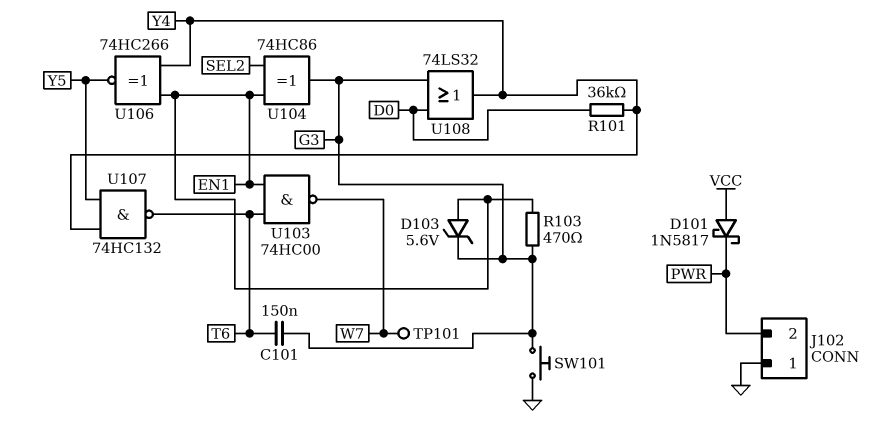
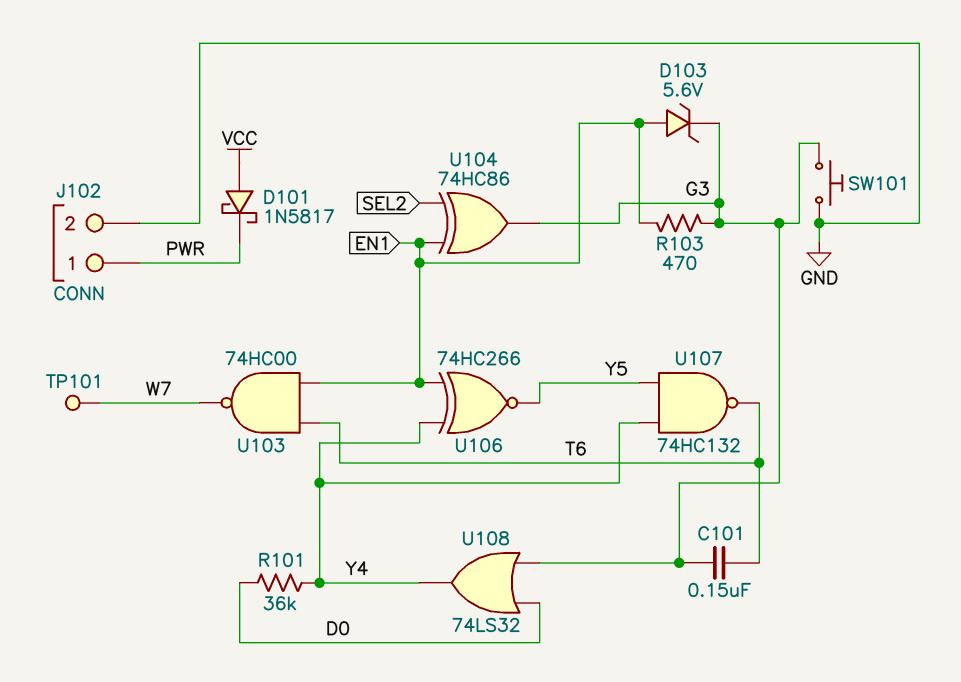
J102 pin 1: GND -> PWR
J102 pin 2: PWR -> GND

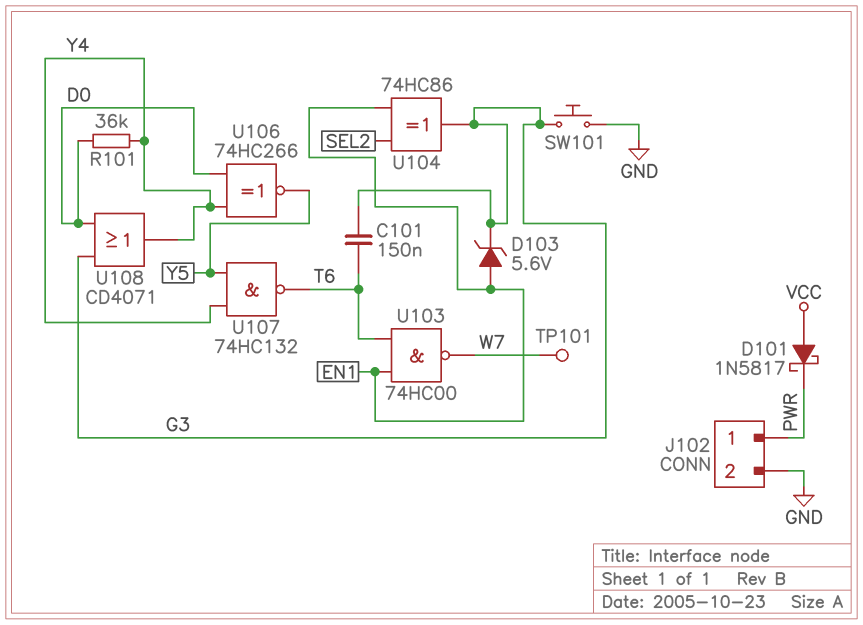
R103: 470 (EN1, G3) -> none
U106: XNOR 74HC266 (in EN1, in Y4, out Y5) -> XNOR 74HC266 (in D0, in Y4, out Y5)
U108: OR 74LS32 (in D0, in G3, out Y4) -> OR CD4071 (in D0, in G3, out Y4)

